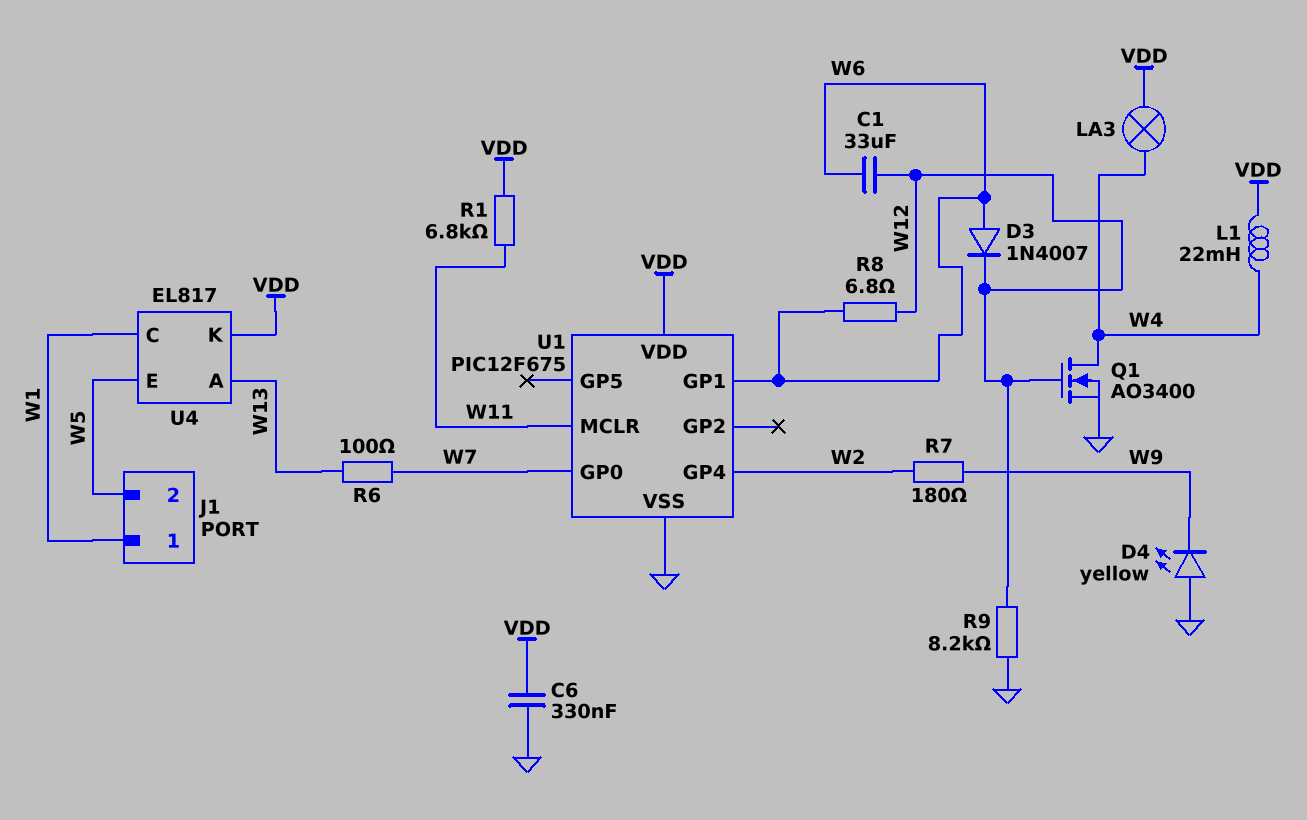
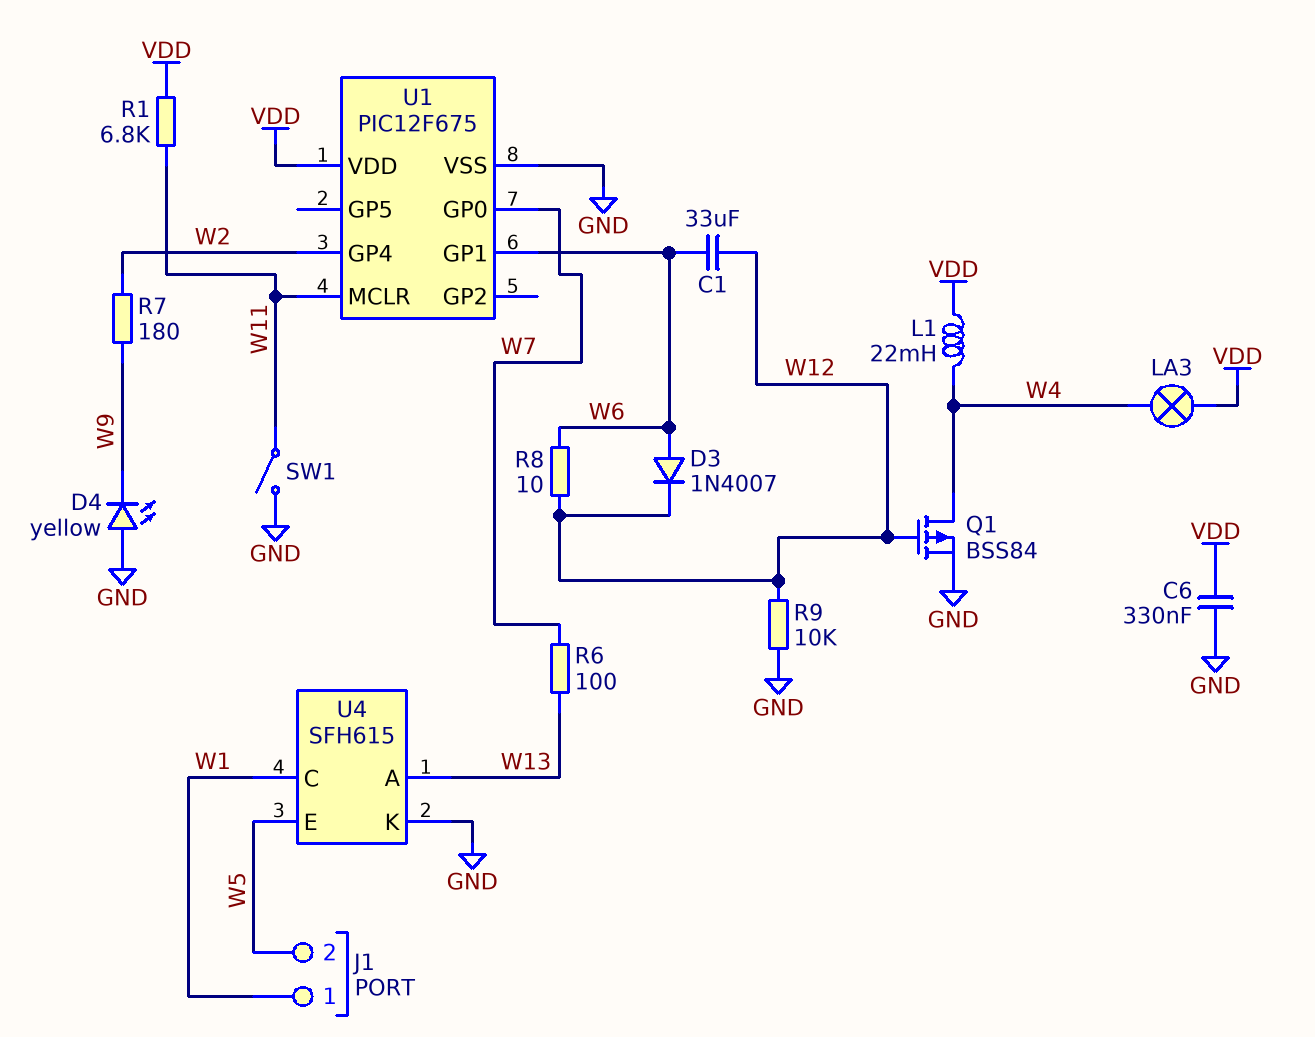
Q1: NMOS AO3400 (G W12, D W4, S GND) -> PMOS BSS84 (G W12, D W4, S GND)
R8: 6.8 (W6, W12) -> 10 (W6, W12)
R9: 8.2k (GND, W12) -> 10k (GND, W12)
SW1: none -> switch (GND, W11)
U4: EL817 -> SFH615
U4 pin K: VDD -> GND

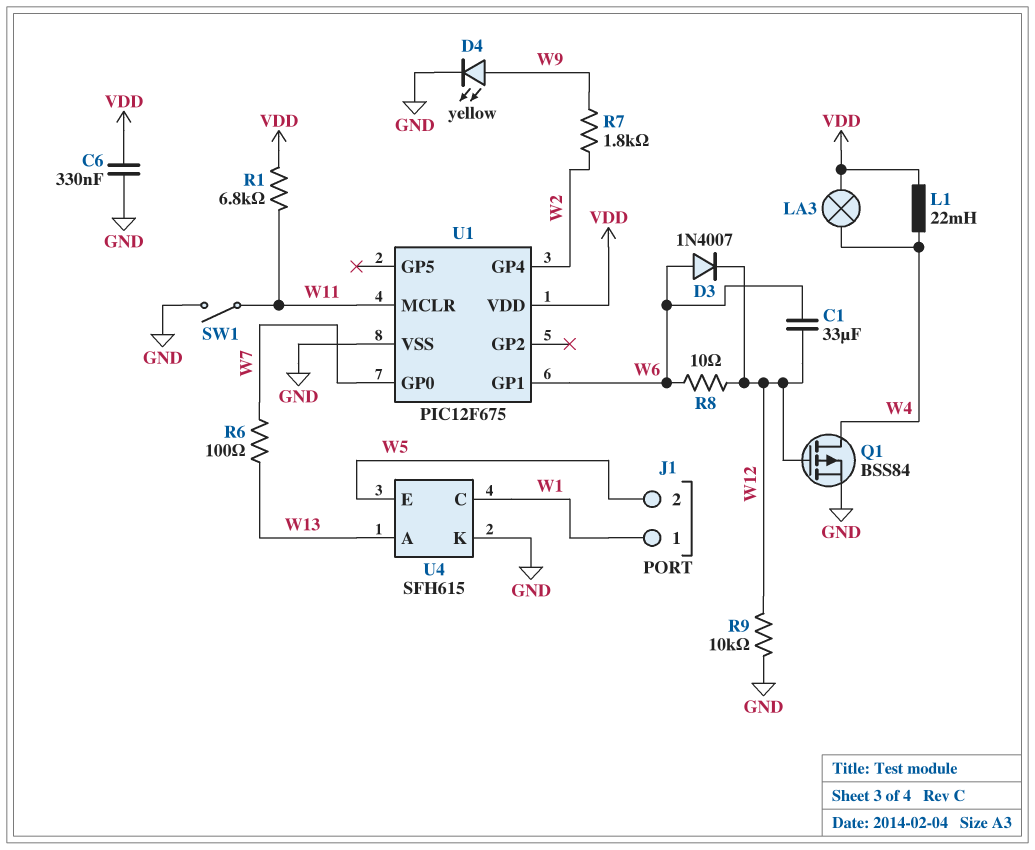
D4: LED yellow (A GND, K W9) -> LED yellow (A W9, K GND)
R7: 180 (W2, W9) -> 1.8k (W2, W9)

